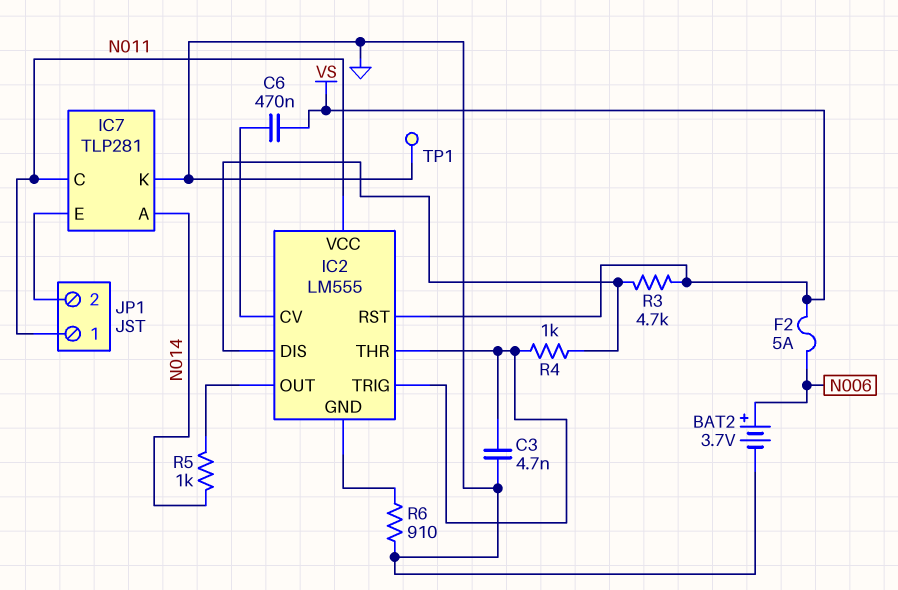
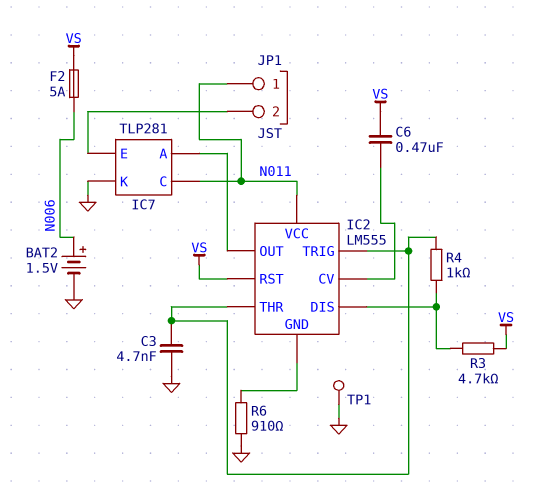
BAT2: 3.7V (plus N006, minus GND) -> 1.5V (plus N006, minus GND)
IC7 pin A: N014 -> IC2/OUT
R5: 1k (IC2/OUT, N014) -> none

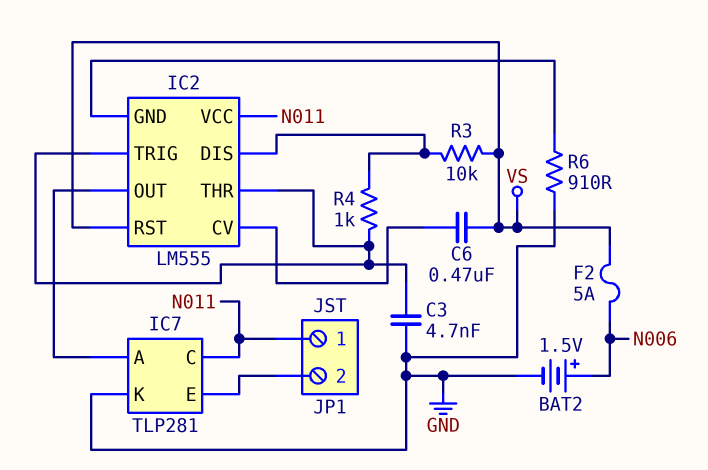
R3: 4.7k (IC2/DIS, VS) -> 10k (IC2/DIS, VS)
TP1: test point (GND) -> none

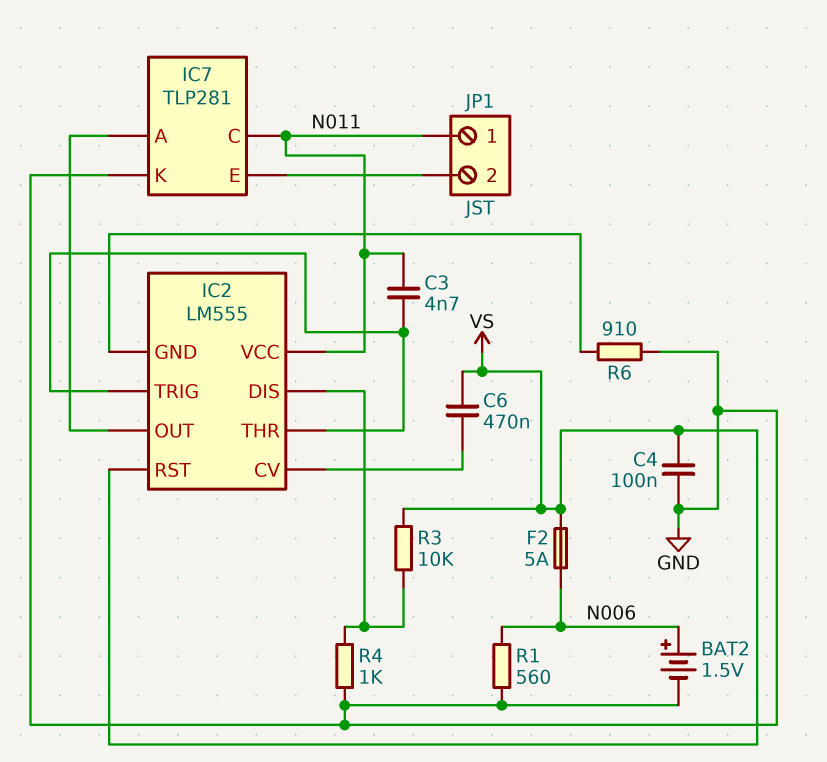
C3: 4.7nF (GND, IC2/THR) -> 4.7nF (IC2/THR, N011)
C4: none -> 100nF (GND, VS)
R1: none -> 560 (GND, N006)
R4: 1k (IC2/DIS, IC2/THR) -> 1k (GND, IC2/DIS)

